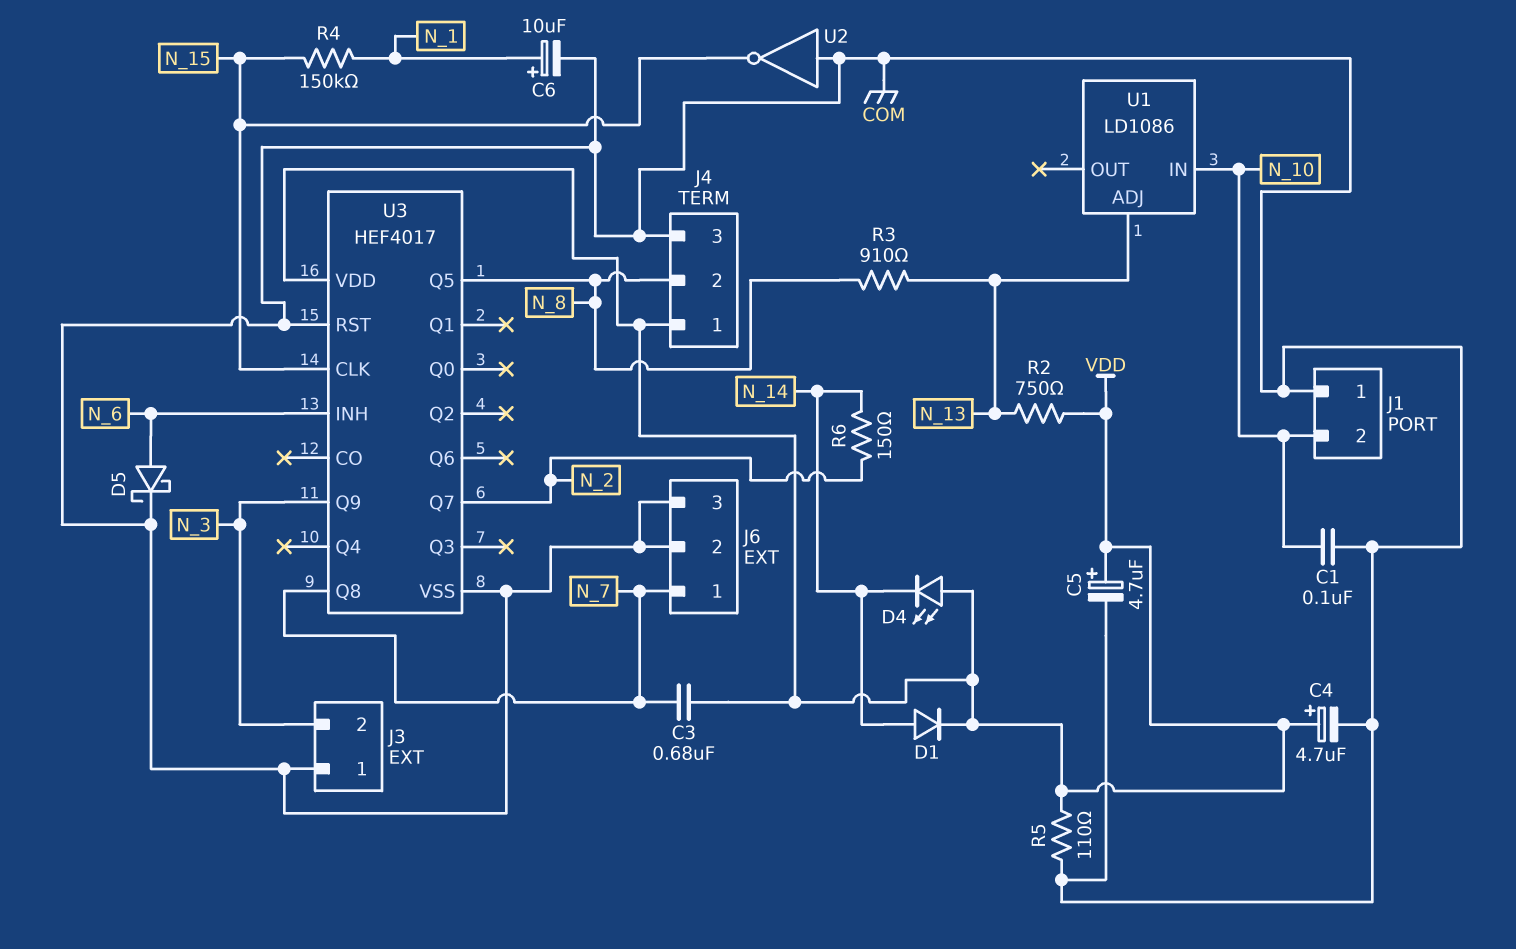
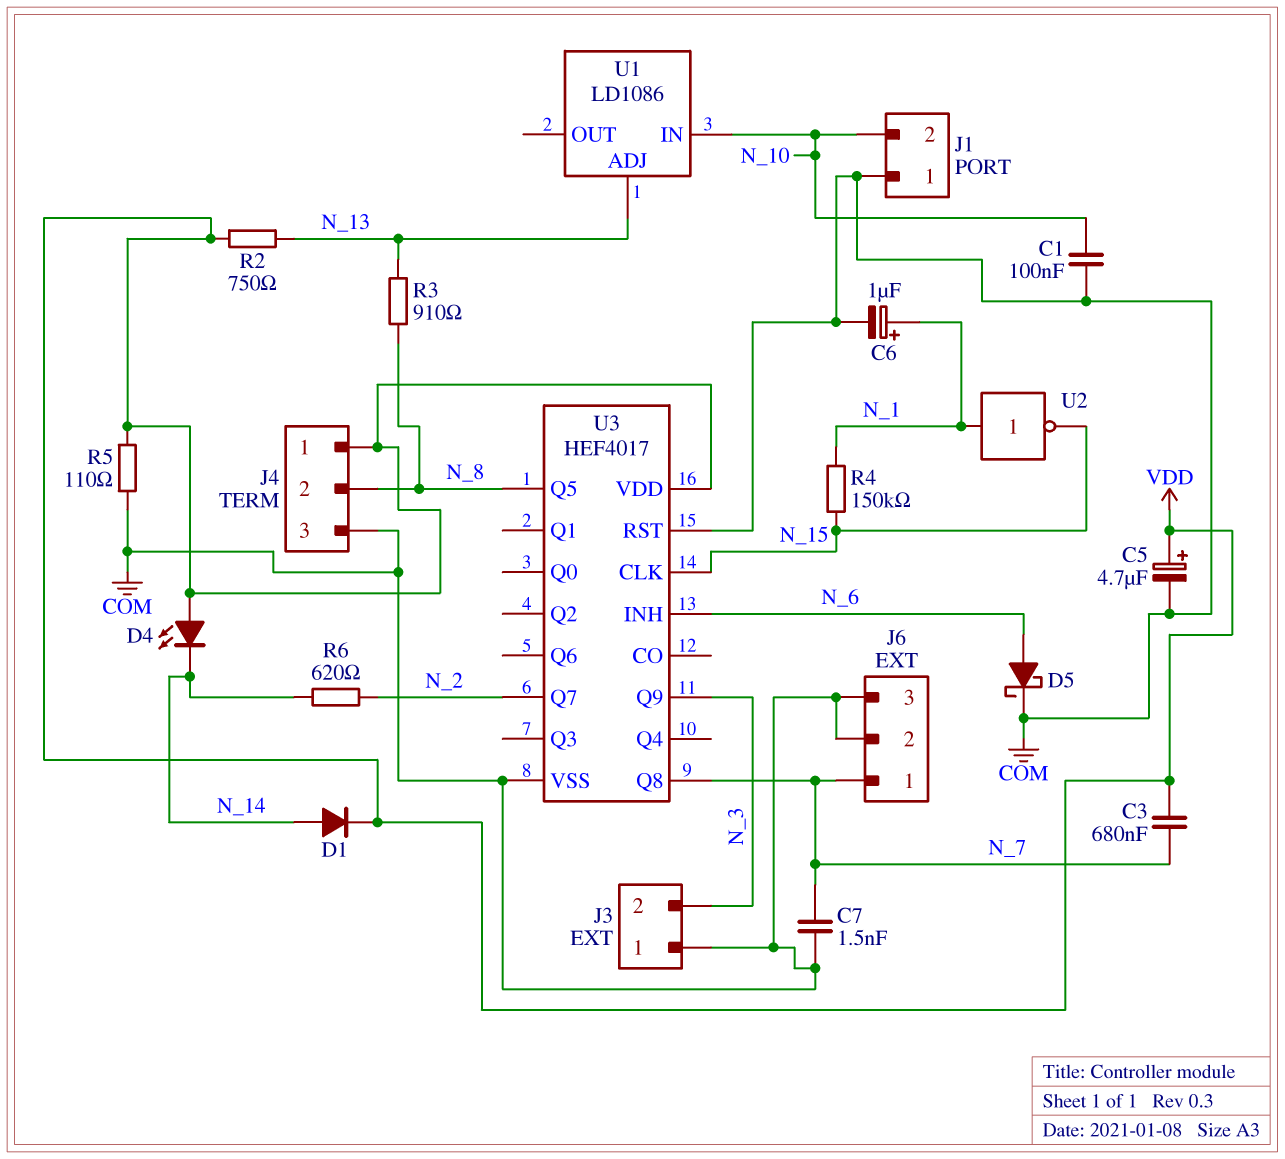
C4: 4.7uF (plus VDD, minus COM) -> none
C6: 10uF (plus N_1, minus COM) -> 1uF (plus N_1, minus COM)
C7: none -> 1.5nF (COM, N_7)
R6: 150 (N_2, N_14) -> 620 (N_2, N_14)
U2: NOT (in COM, out N_15) -> NOT (in N_1, out N_15)

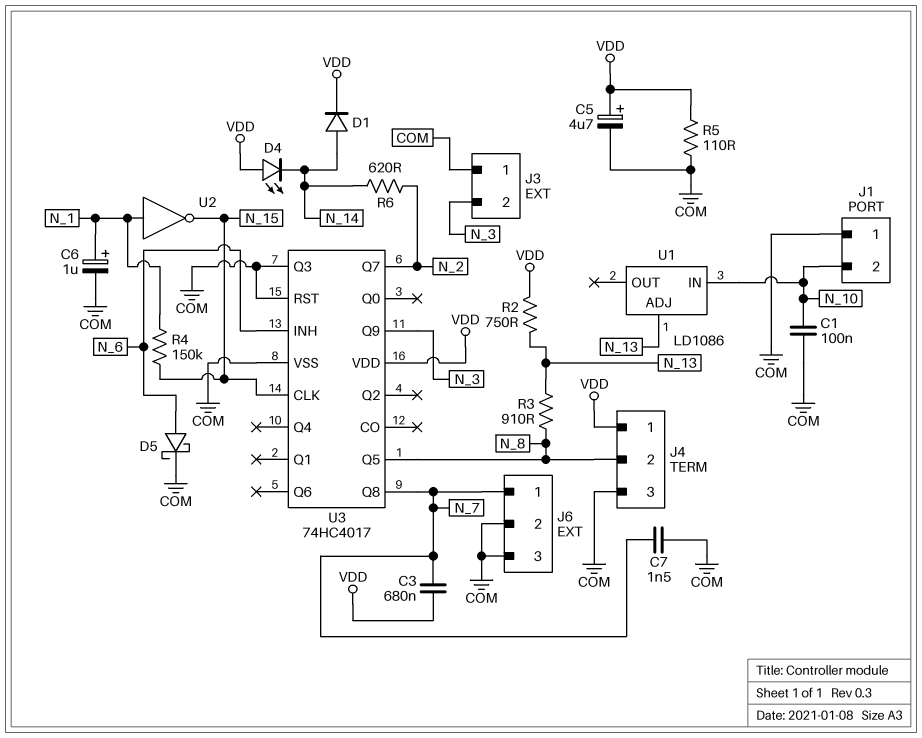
U3: HEF4017 -> 74HC4017
U3 pin Q3: none -> COM

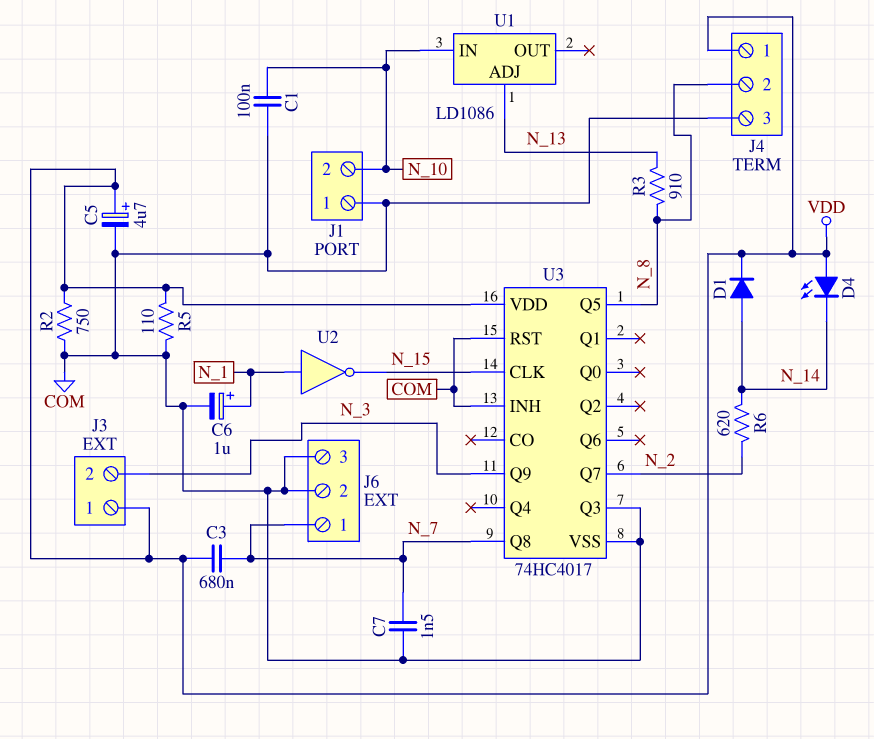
D5: schottky (A N_6, K COM) -> none
J3 pin 1: COM -> VDD
R2: 750 (N_13, VDD) -> 750 (COM, VDD)
R4: 150k (N_1, N_15) -> none
U3 pin INH: N_6 -> COM

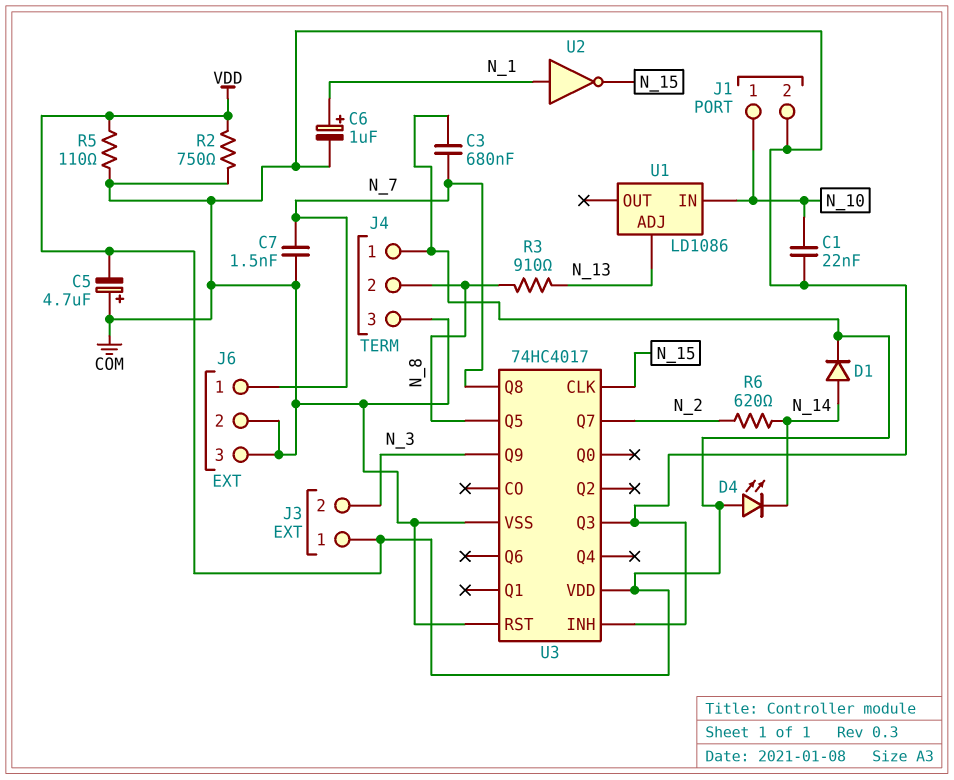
C1: 100nF (COM, N_10) -> 22nF (COM, N_10)
C5: 4.7uF (plus VDD, minus COM) -> 4.7uF (plus COM, minus VDD)
J1 pin 1: COM -> N_10
J1 pin 2: N_10 -> COM

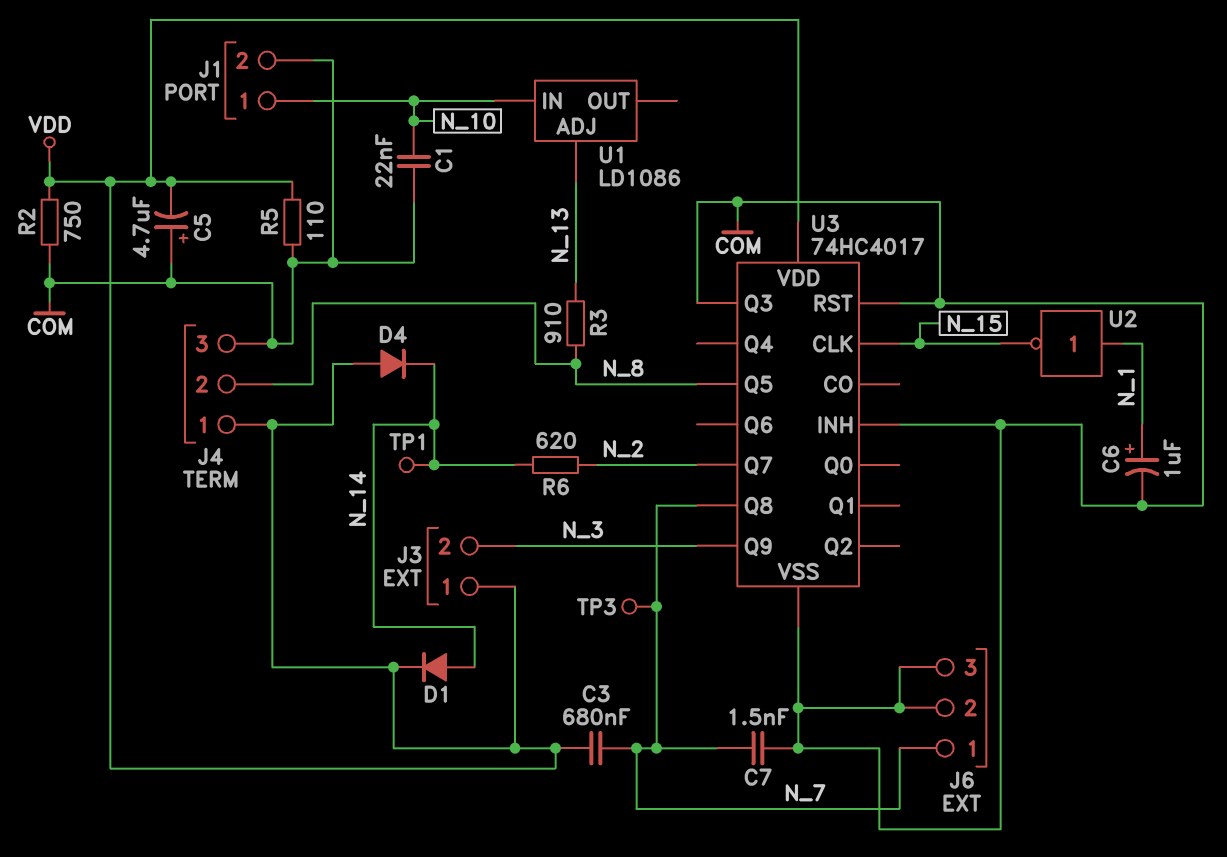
D4: LED (A VDD, K N_14) -> diode (A VDD, K N_14)
TP1: none -> test point (N_14)
TP3: none -> test point (N_7)

